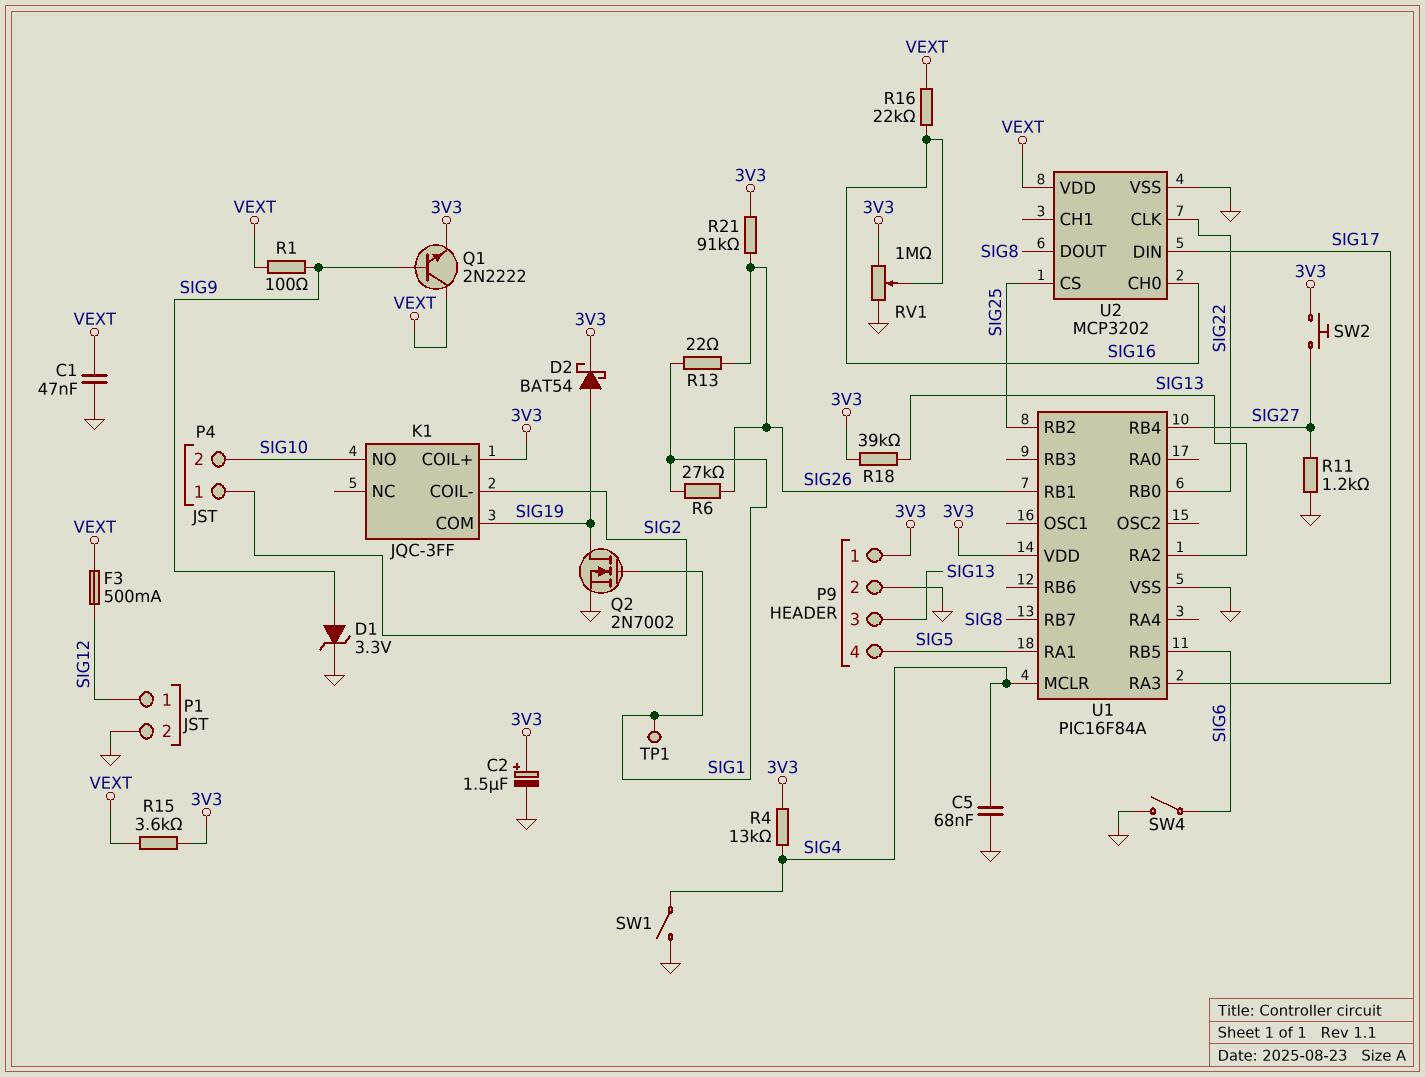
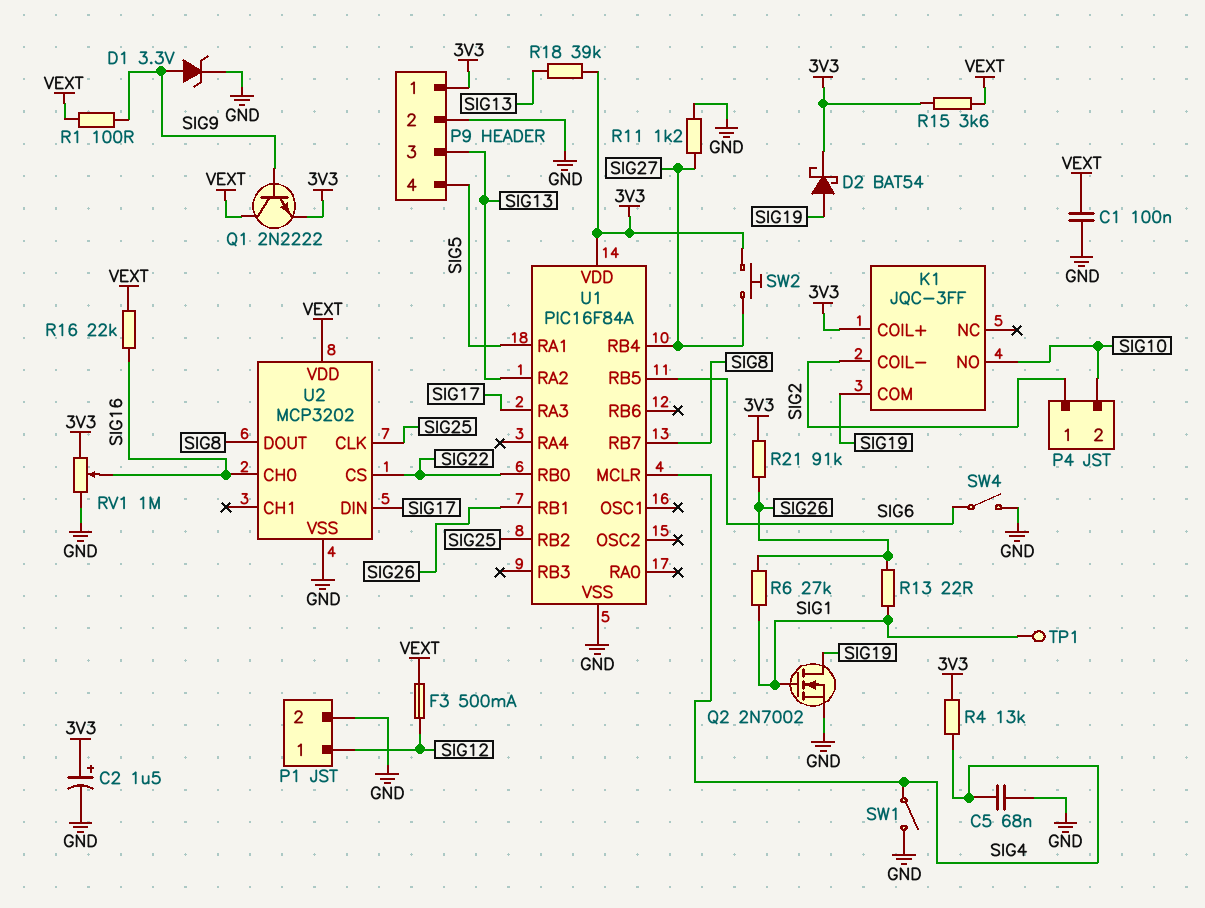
C1: 47nF (GND, VEXT) -> 100nF (GND, VEXT)
U2 pin CLK: SIG22 -> SIG25
U2 pin CS: SIG25 -> SIG22

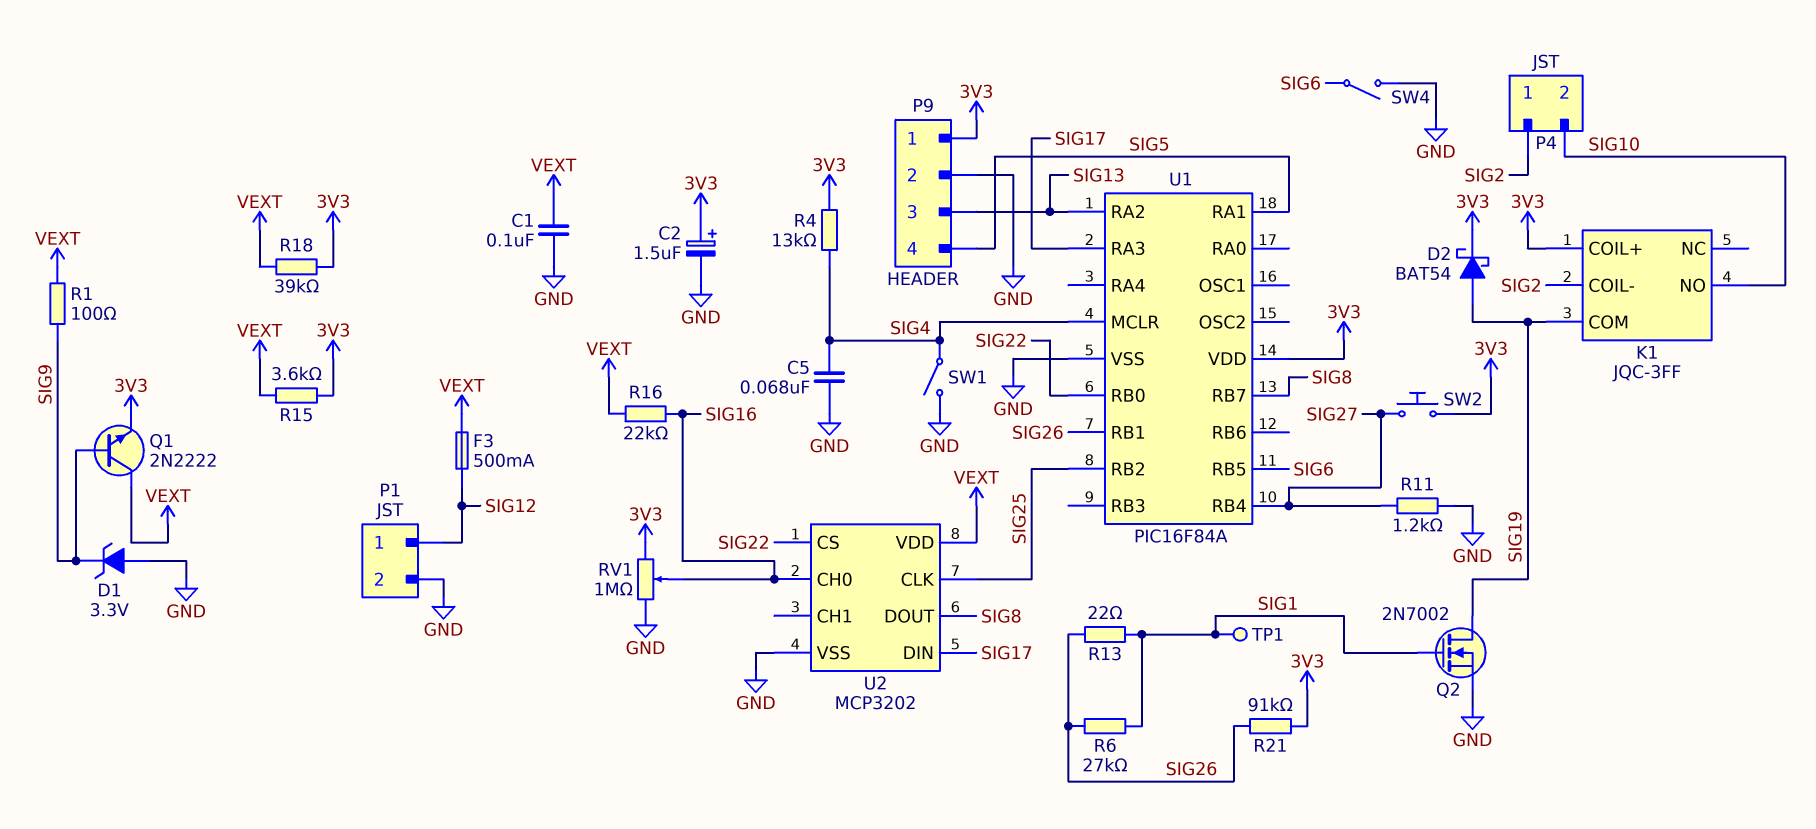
D1: zener 3.3V (A SIG9, K GND) -> zener 3.3V (A GND, K SIG9)
R18: 39k (3V3, SIG13) -> 39k (3V3, VEXT)

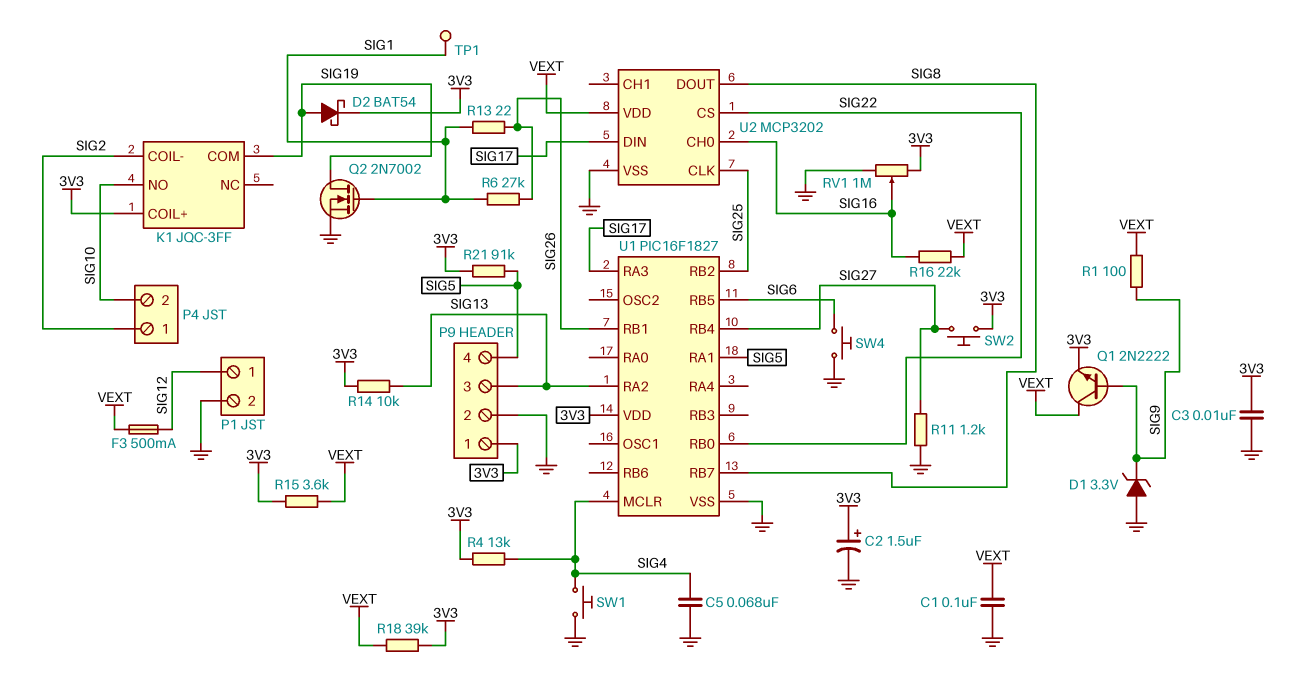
C3: none -> 10nF (3V3, GND)
R14: none -> 10k (3V3, SIG13)
R21: 91k (3V3, SIG26) -> 91k (3V3, SIG5)
SW1: switch (GND, SIG4) -> button (GND, SIG4)
SW4: switch (GND, SIG6) -> button (GND, SIG6)
U1: PIC16F84A -> PIC16F1827

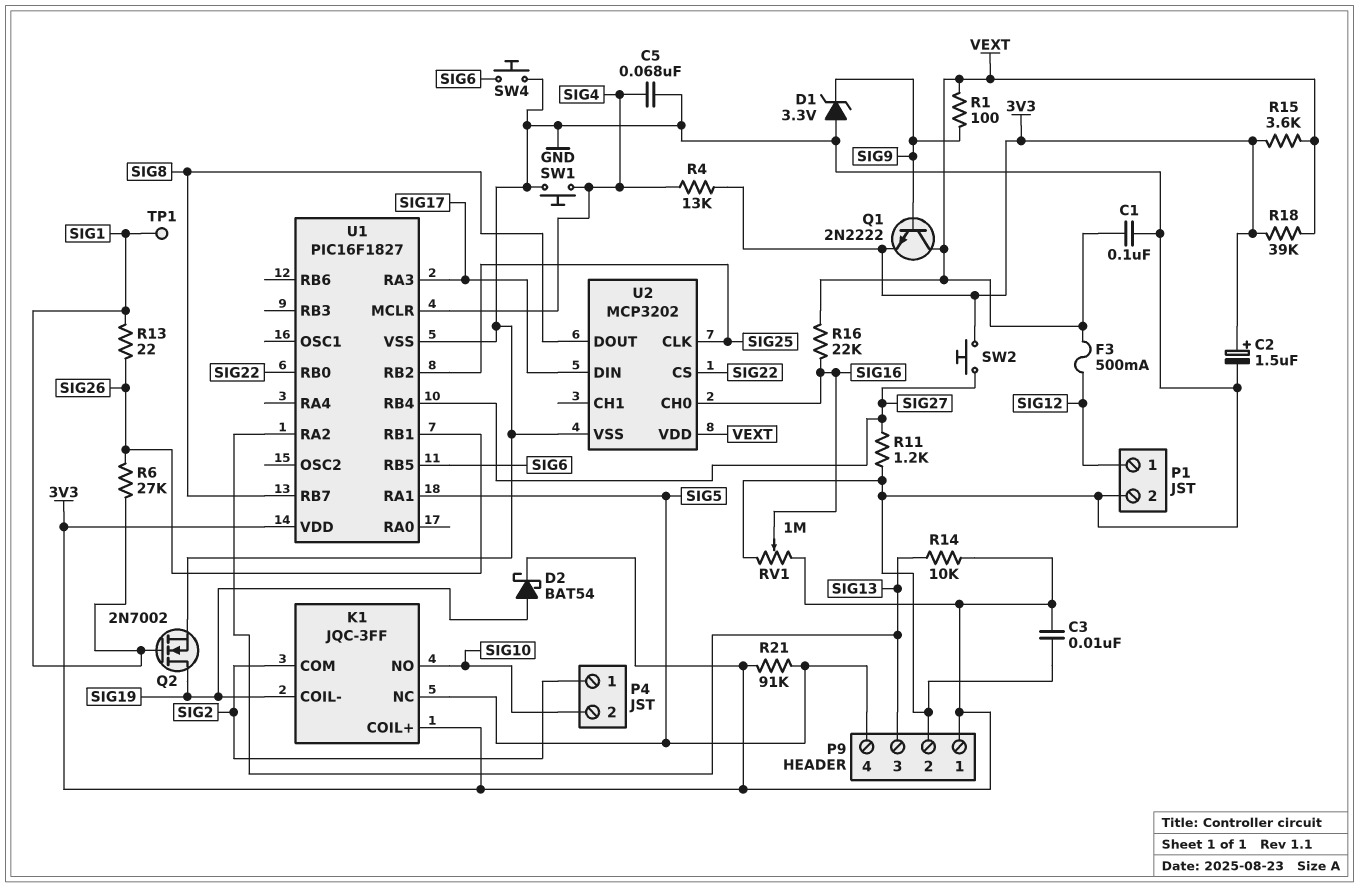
K1 pin COIL-: SIG2 -> SIG19
K1 pin COM: SIG19 -> SIG2
K1 pin NC: none -> SIG5

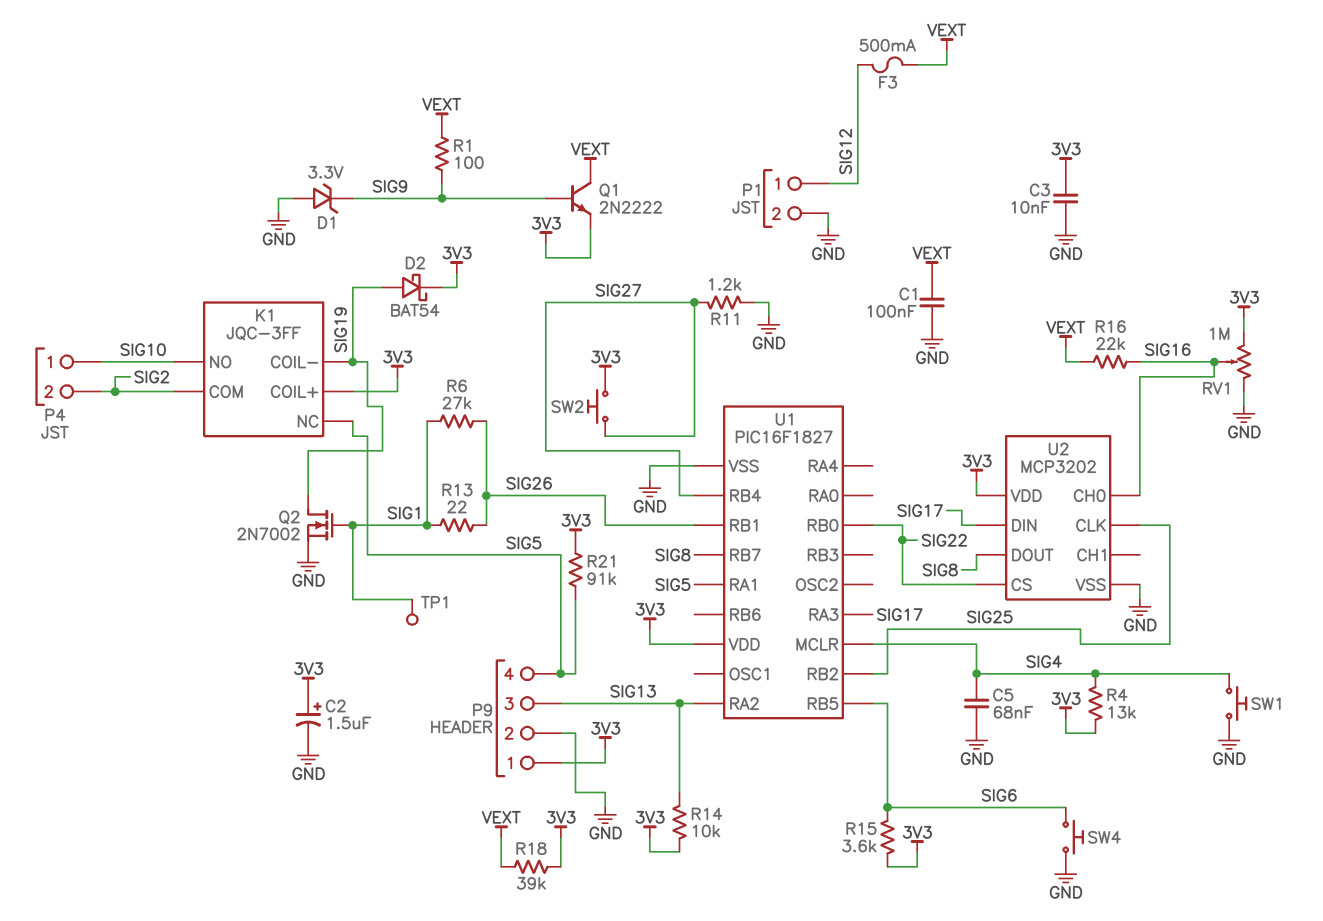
P4 pin 1: SIG2 -> SIG10
P4 pin 2: SIG10 -> SIG2
R15: 3.6k (3V3, VEXT) -> 3.6k (3V3, SIG6)
U2 pin VDD: VEXT -> 3V3

